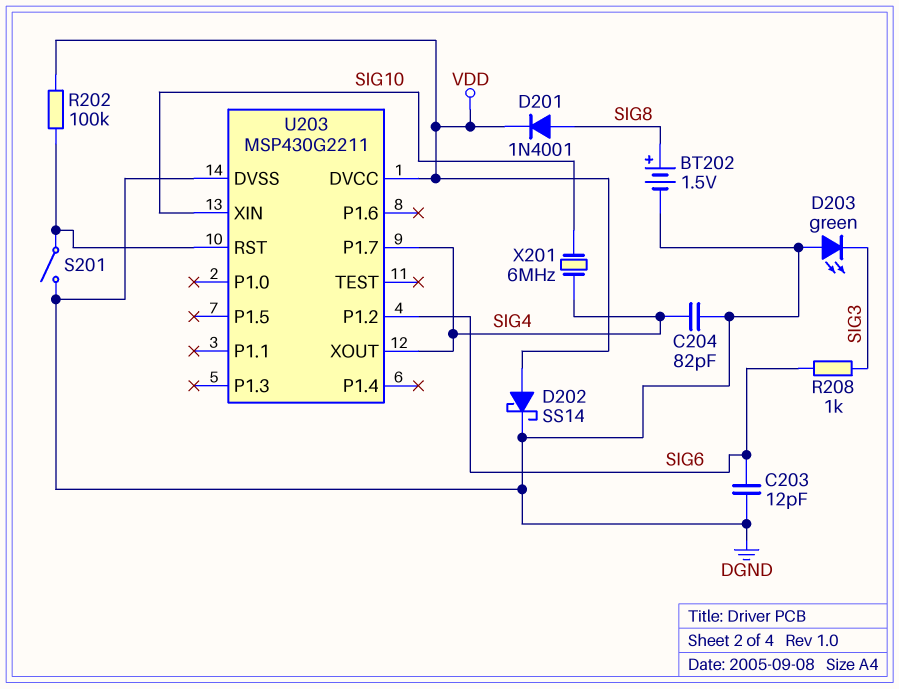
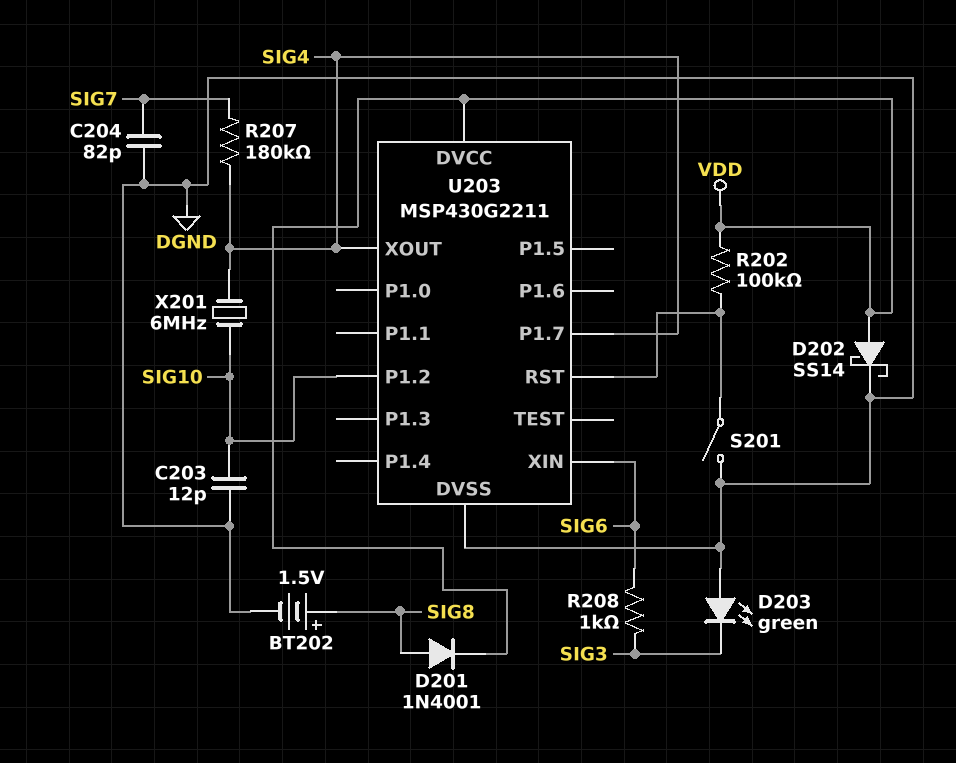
C203: 12pF (DGND, SIG6) -> 12pF (DGND, SIG10)
C204: 82pF (DGND, SIG4) -> 82pF (DGND, SIG7)
R207: none -> 180k (SIG4, SIG7)
U203 pin P1.2: SIG6 -> SIG10
U203 pin XIN: SIG10 -> SIG6

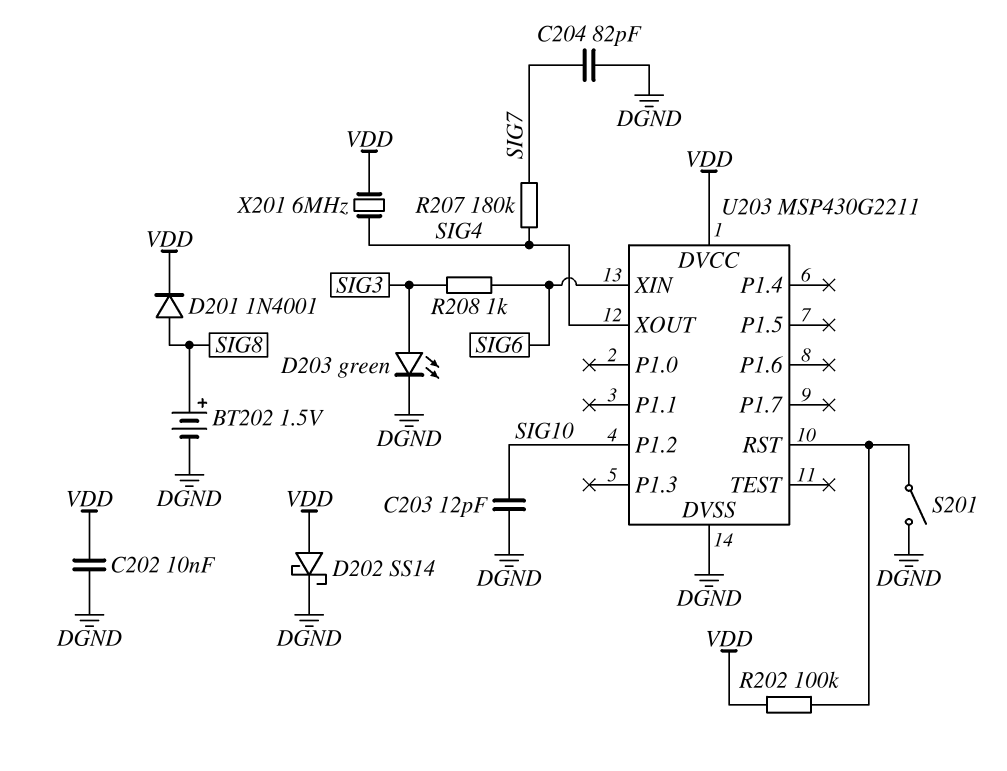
C202: none -> 10nF (DGND, VDD)
D203: LED green (A DGND, K SIG3) -> LED green (A SIG3, K DGND)
U203 pin P1.7: SIG4 -> none
X201: 6MHz (SIG4, SIG10) -> 6MHz (SIG4, VDD)

